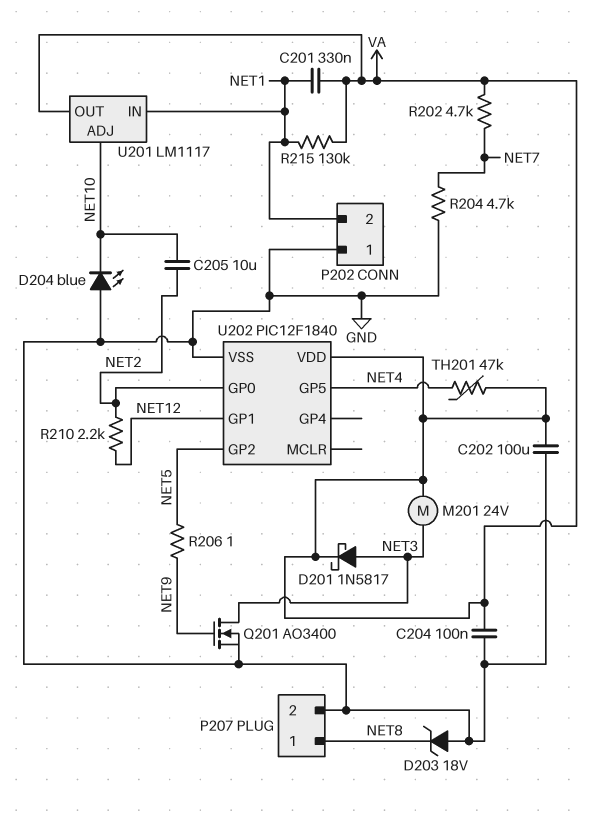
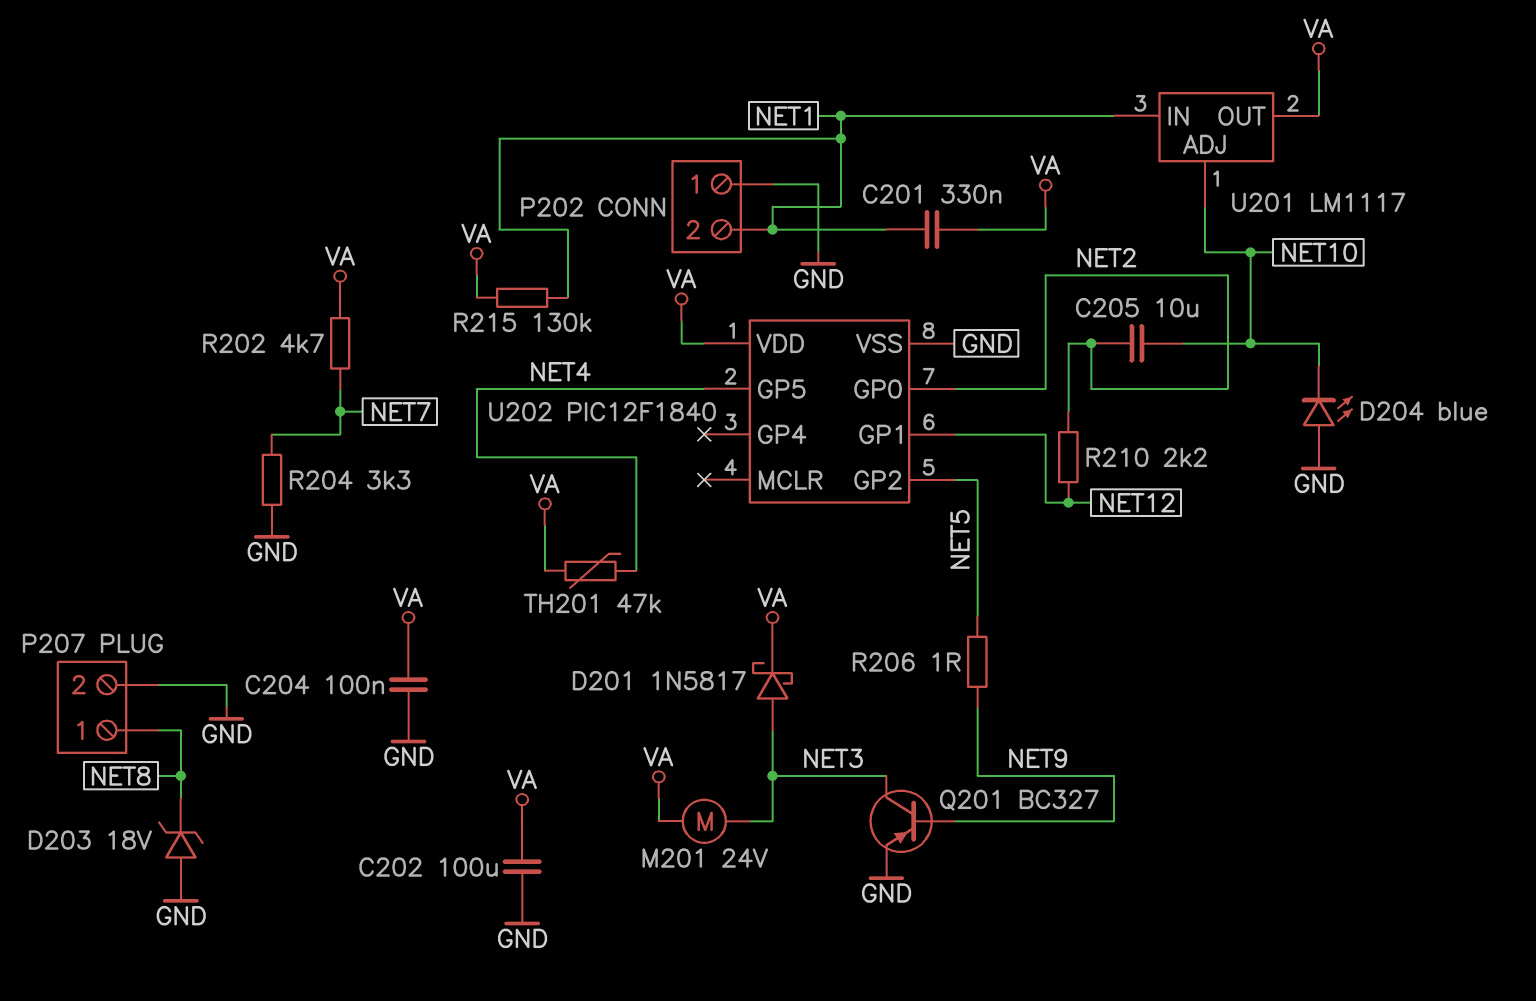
Q201: NMOS AO3400 (G NET9, D NET3, S GND) -> PNP BC327 (B NET9, C NET3, E GND)
R204: 4.7k (GND, NET7) -> 3.3k (GND, NET7)

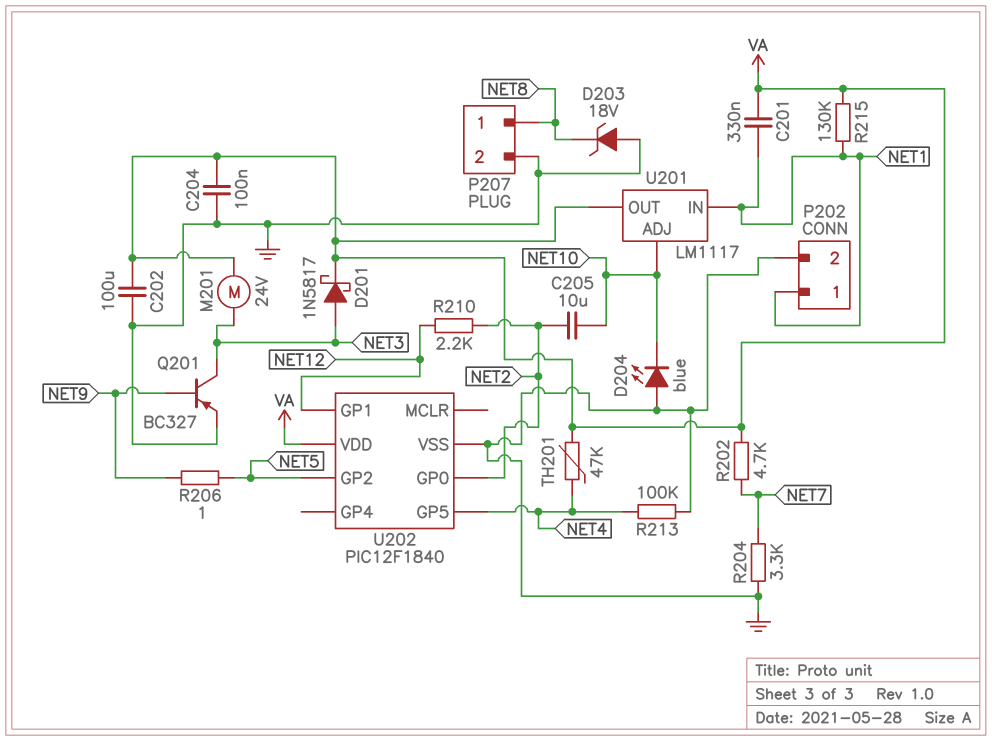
P202 pin 1: GND -> NET1
P202 pin 2: NET1 -> GND
R213: none -> 100k (GND, NET4)

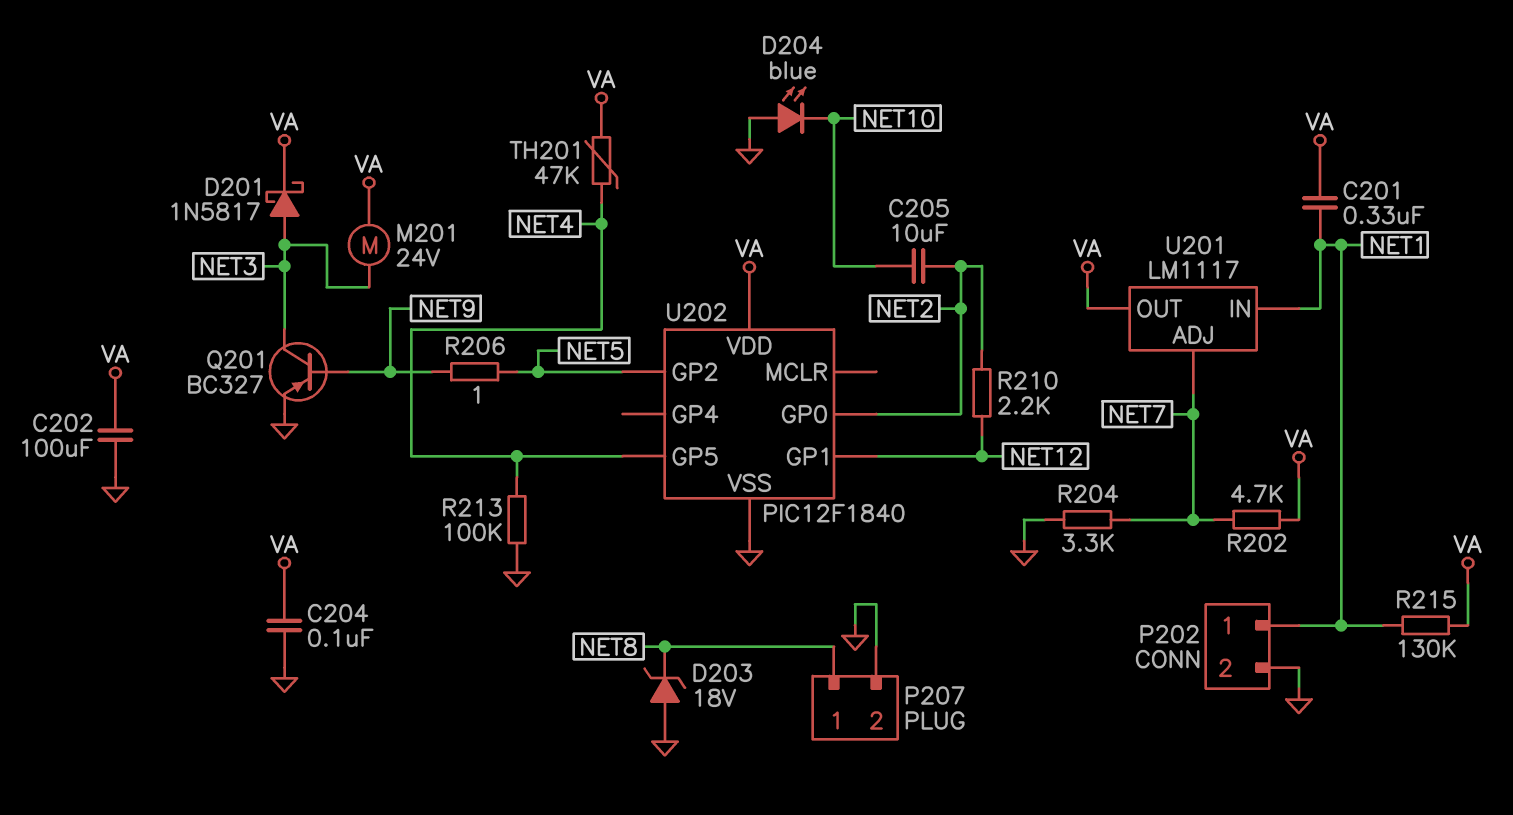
U201 pin ADJ: NET10 -> NET7

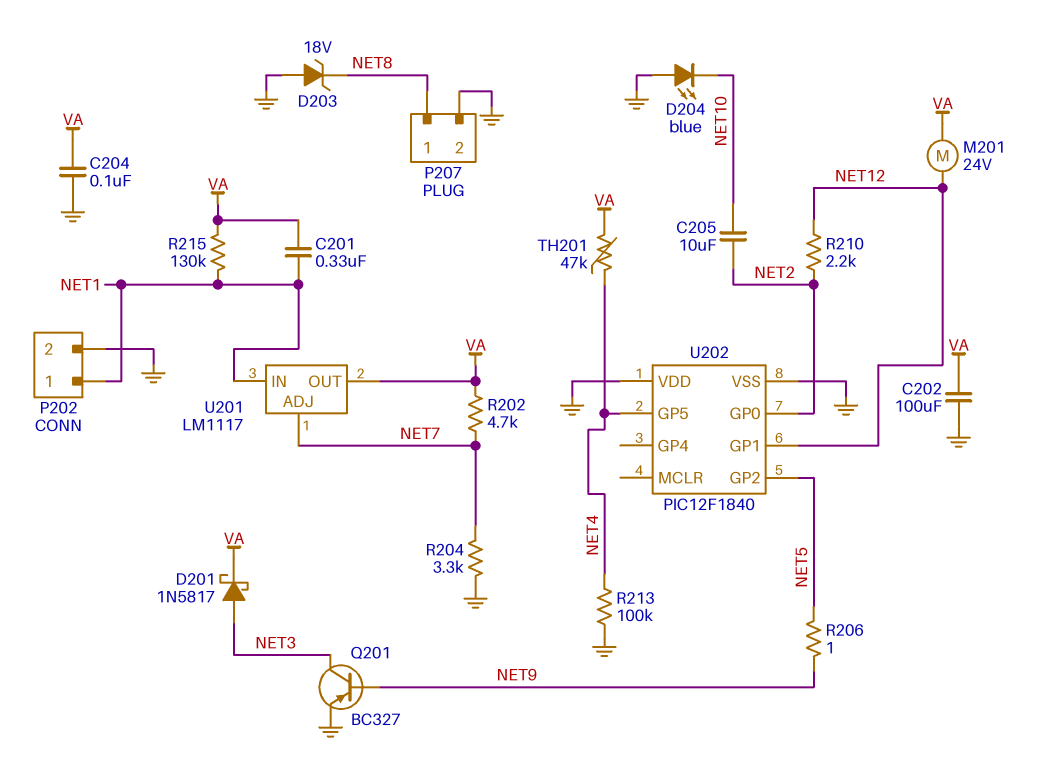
M201: motor 24V (NET3, VA) -> motor 24V (NET12, VA)
U202 pin VDD: VA -> GND

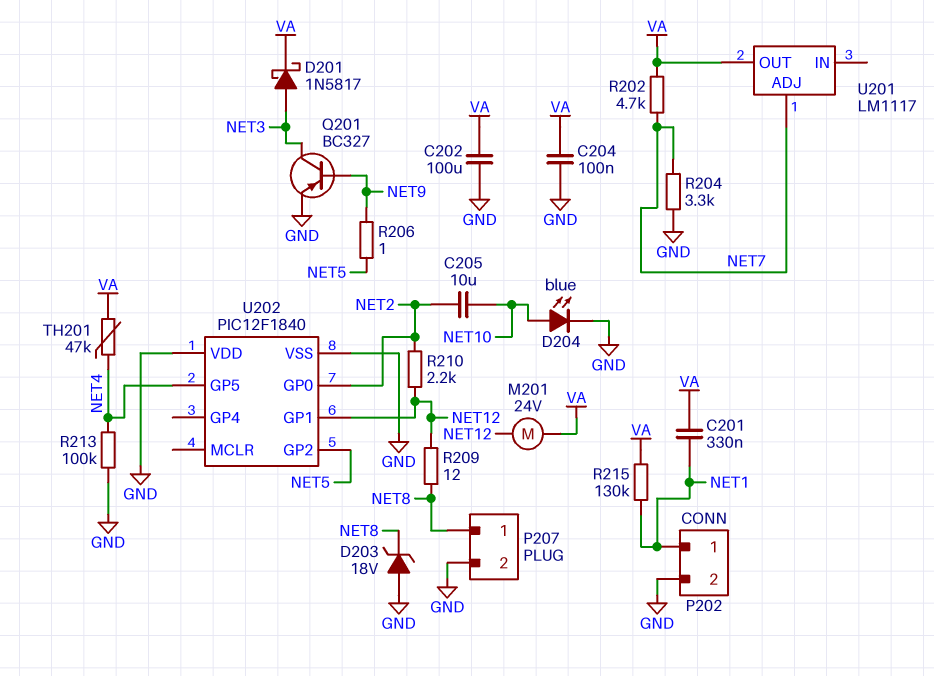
D204: LED blue (A GND, K NET10) -> LED blue (A NET10, K GND)
R209: none -> 12 (NET8, NET12)
U201 pin IN: NET1 -> none

